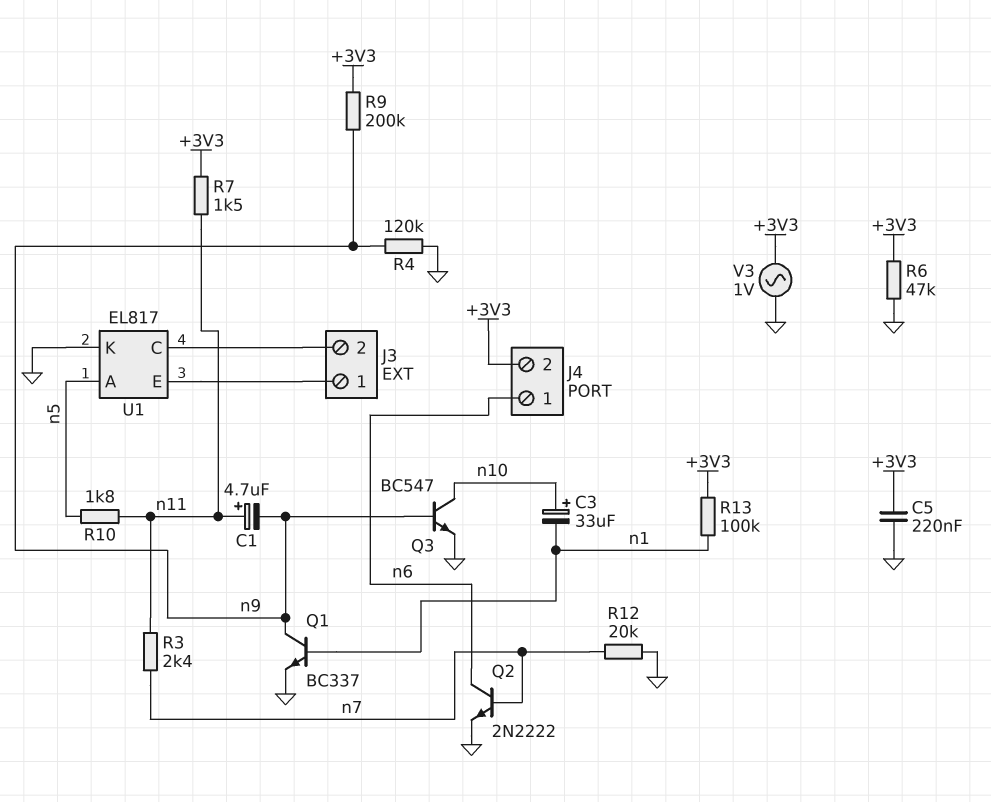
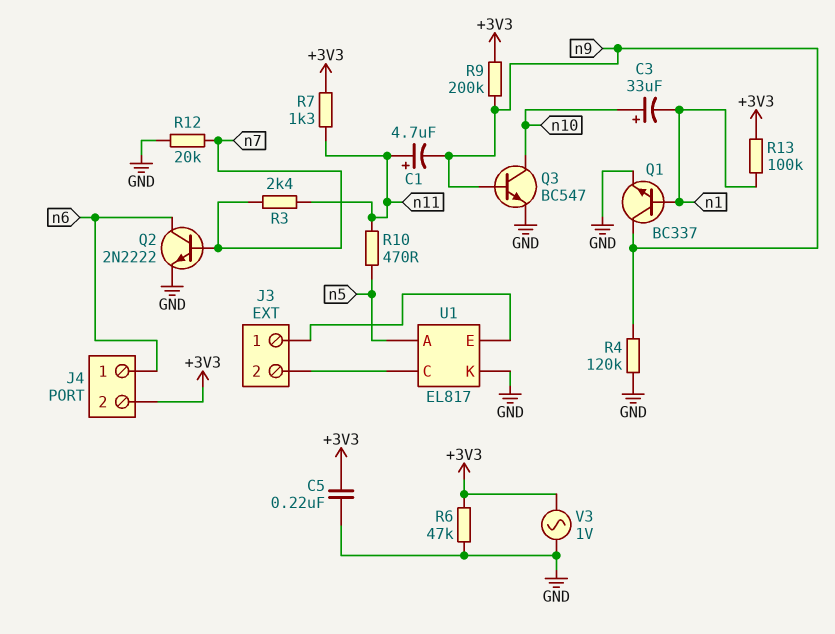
R7: 1.5k (+3V3, n11) -> 1.3k (+3V3, n11)
R10: 1.8k (n5, n11) -> 470 (n5, n11)

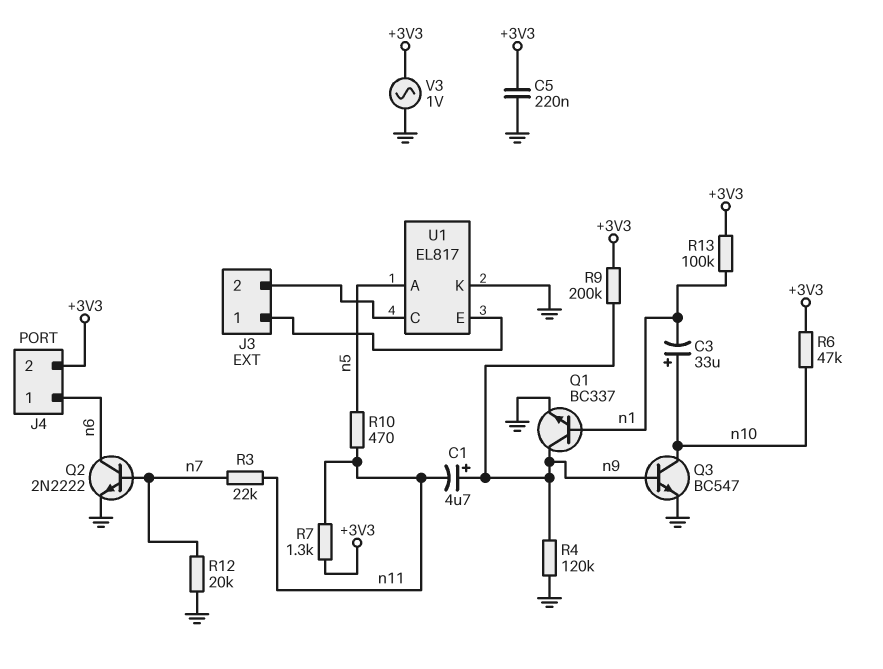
C1: 4.7uF (plus n11, minus n9) -> 4.7uF (plus n9, minus n11)
R3: 2.4k (n7, n11) -> 22k (n7, n11)
R6: 47k (+3V3, GND) -> 47k (+3V3, n10)

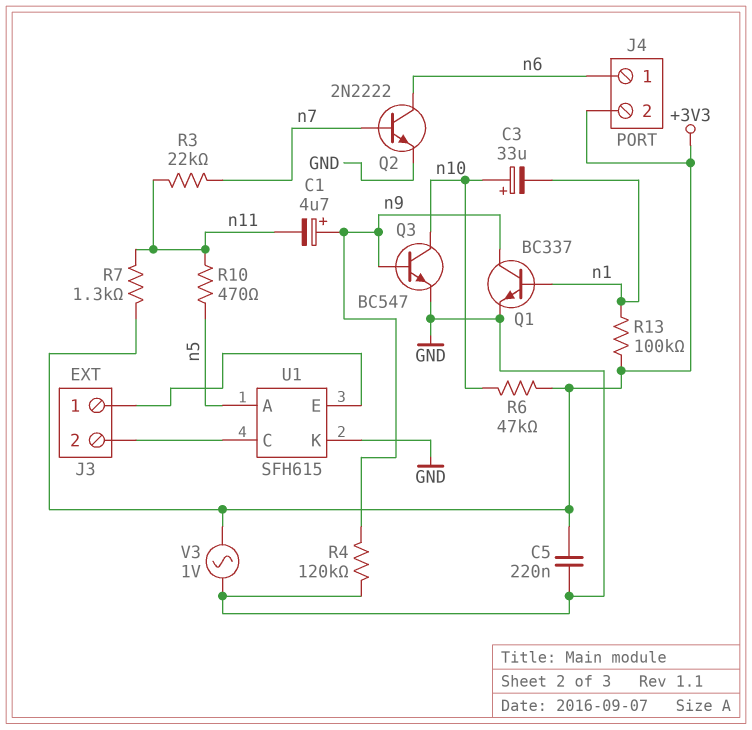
R9: 200k (+3V3, n9) -> none
R12: 20k (GND, n7) -> none
U1: EL817 -> SFH615

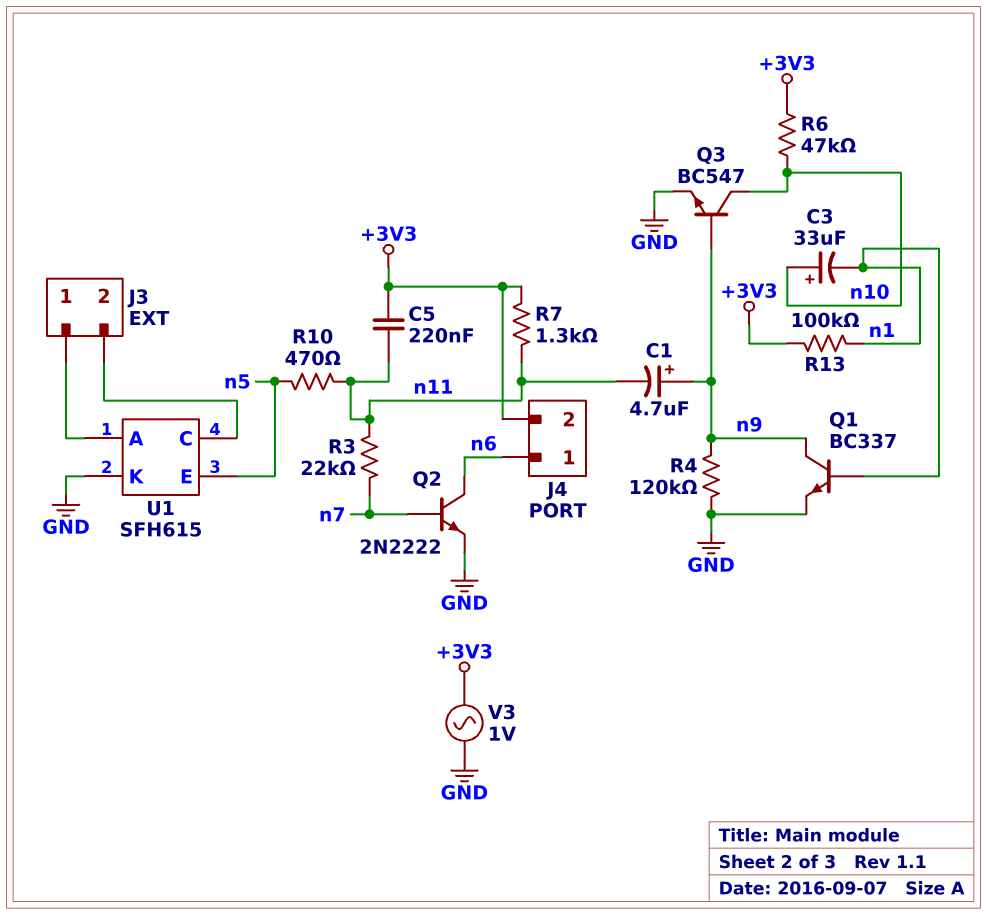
C5: 220nF (+3V3, GND) -> 220nF (+3V3, n11)
U1 pin A: n5 -> J3/1
U1 pin E: J3/1 -> n5

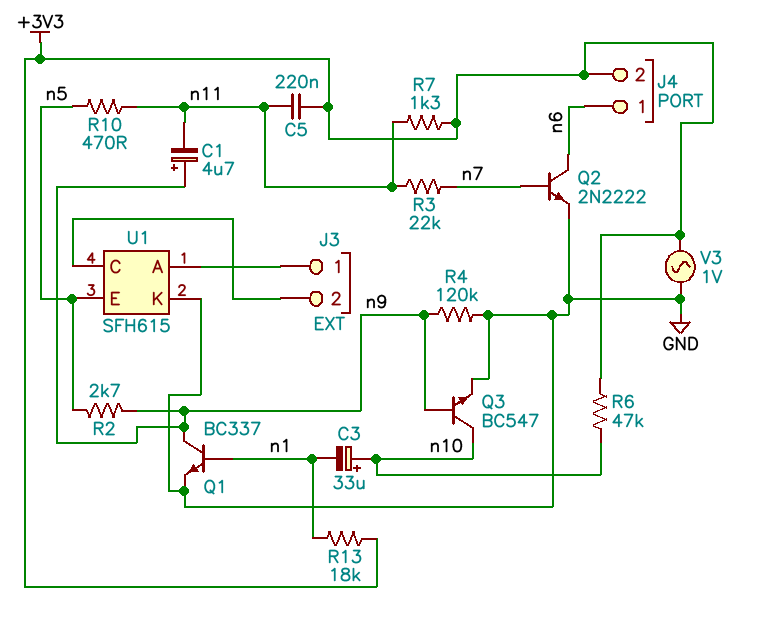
R2: none -> 2.7k (n5, n9)
R13: 100k (+3V3, n1) -> 18k (+3V3, n1)

